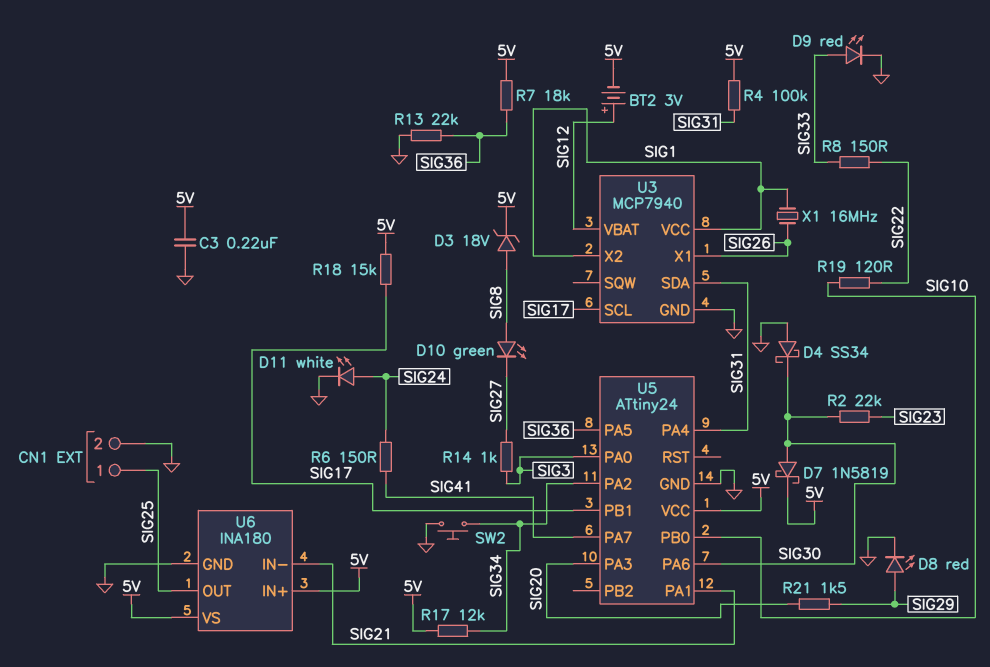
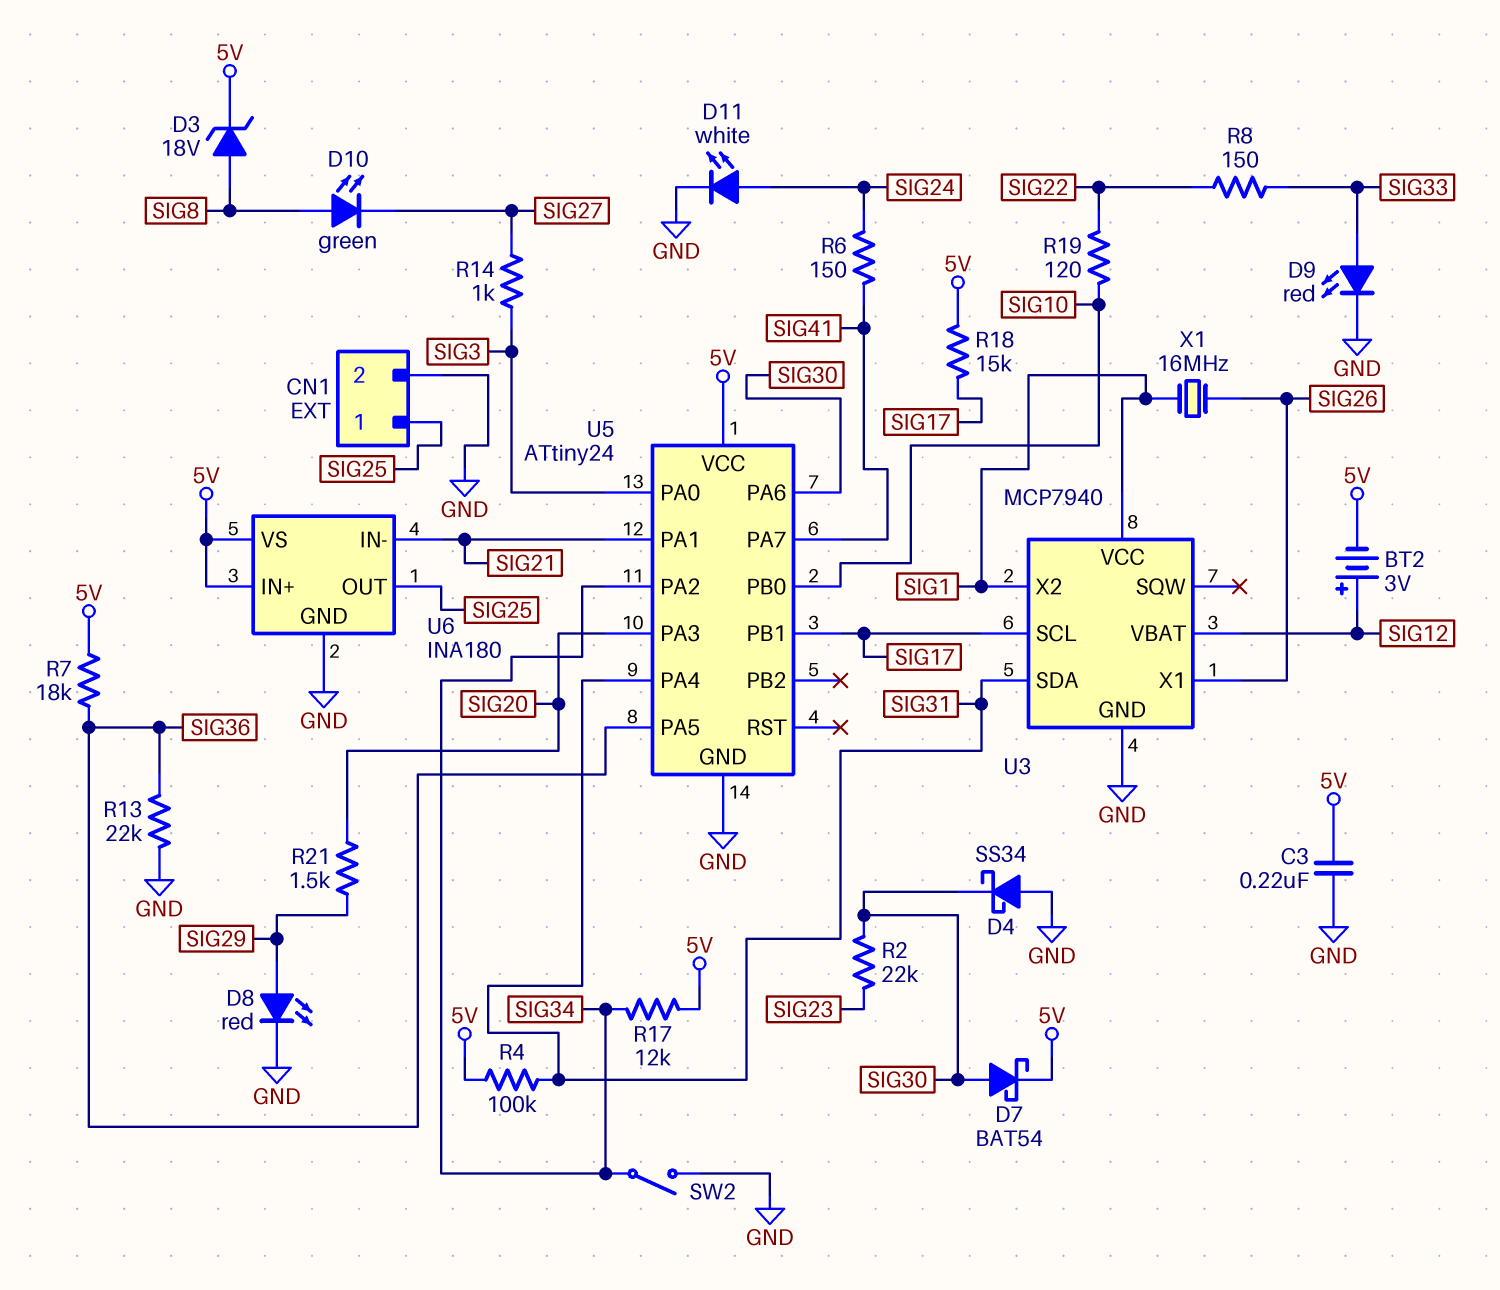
D7: schottky 1N5819 (A SIG30, K 5V) -> schottky BAT54 (A SIG30, K 5V)
SW2: button (GND, SIG34) -> switch (GND, SIG34)

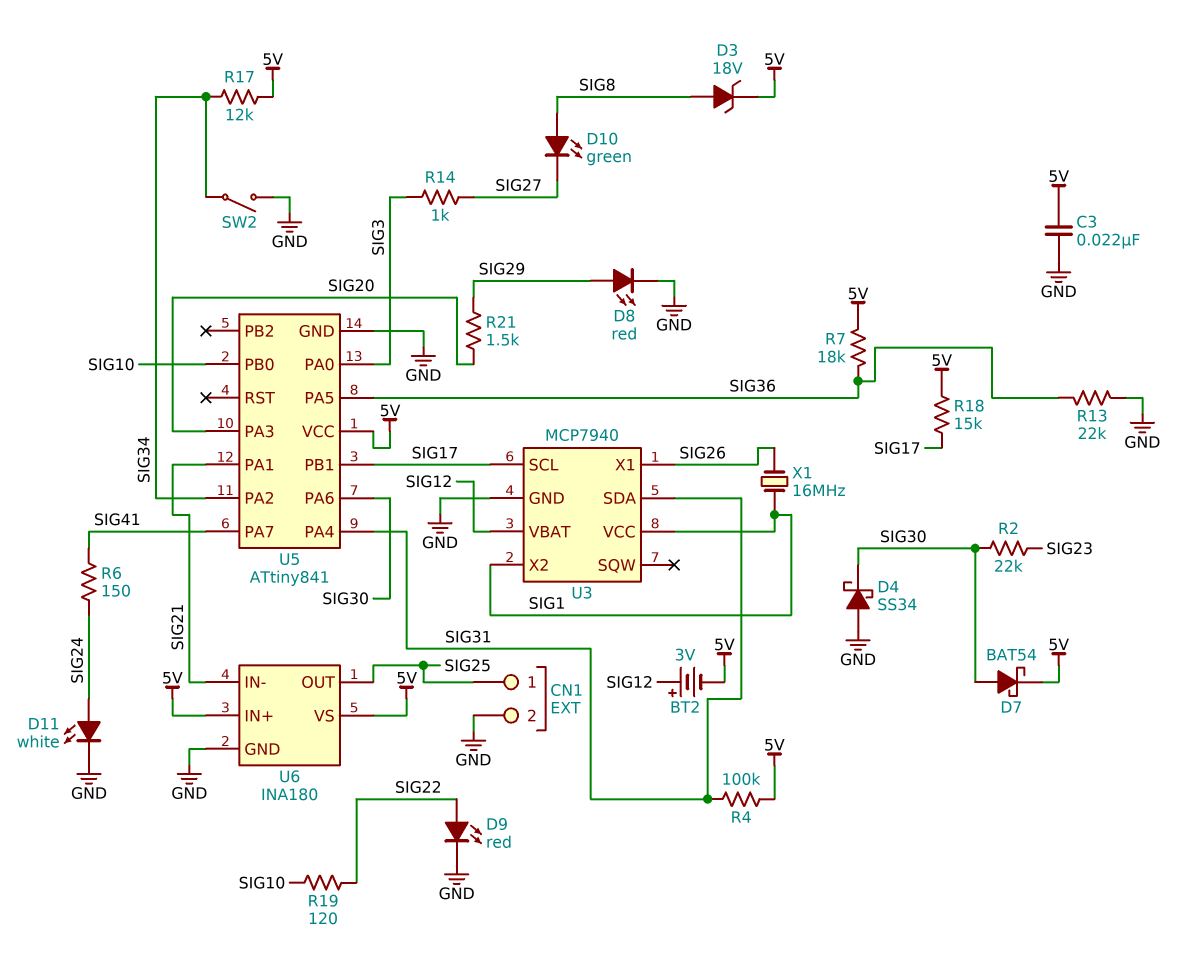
C3: 220nF (5V, GND) -> 22nF (5V, GND)
D9: LED red (A SIG33, K GND) -> LED red (A SIG22, K GND)
R8: 150 (SIG22, SIG33) -> none
U5: ATtiny24 -> ATtiny841

